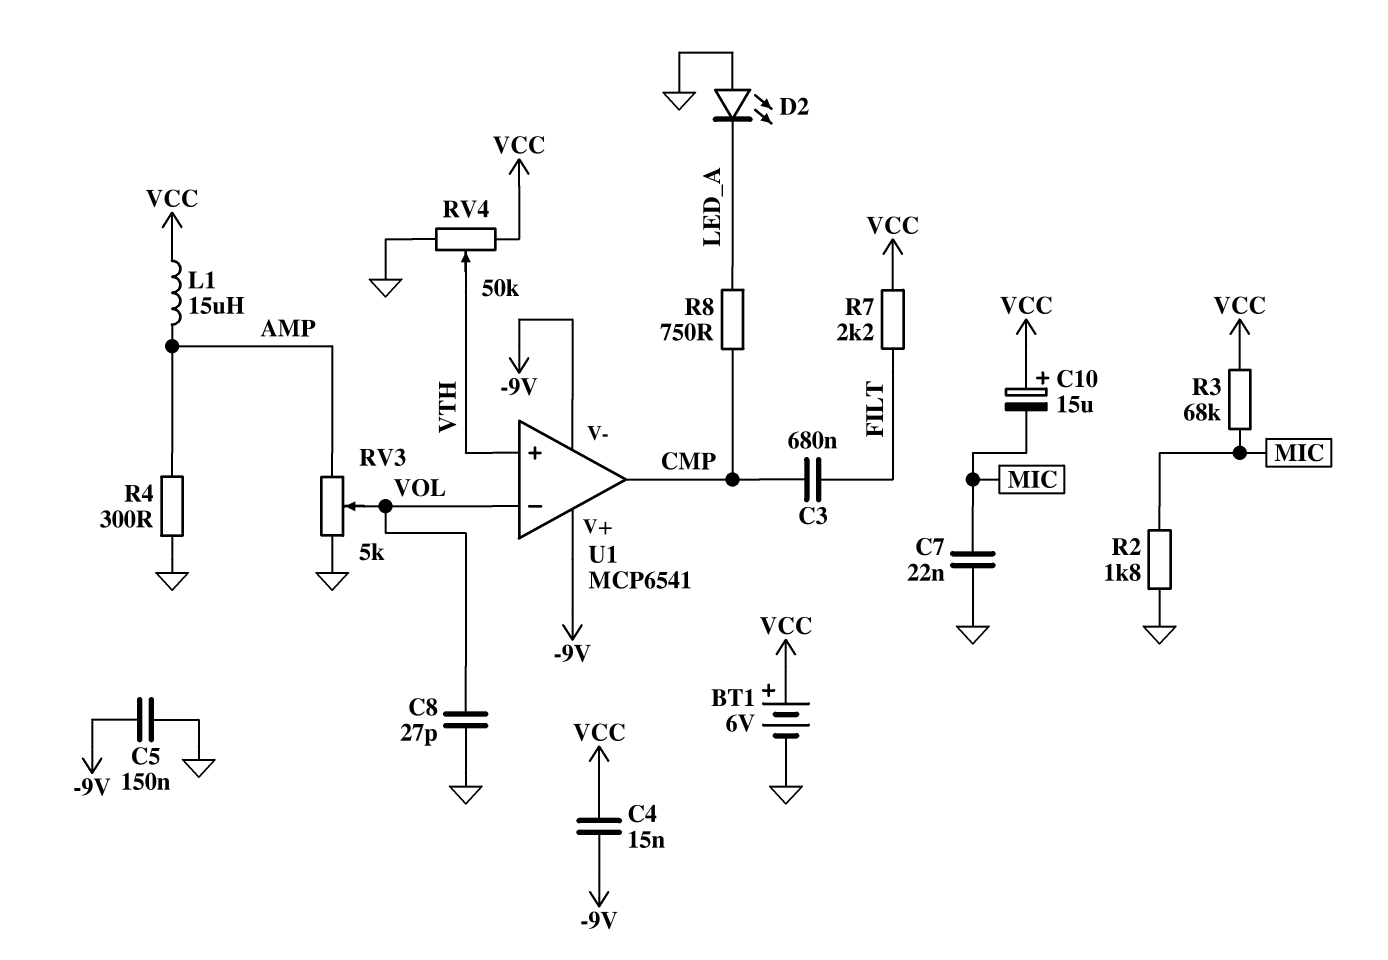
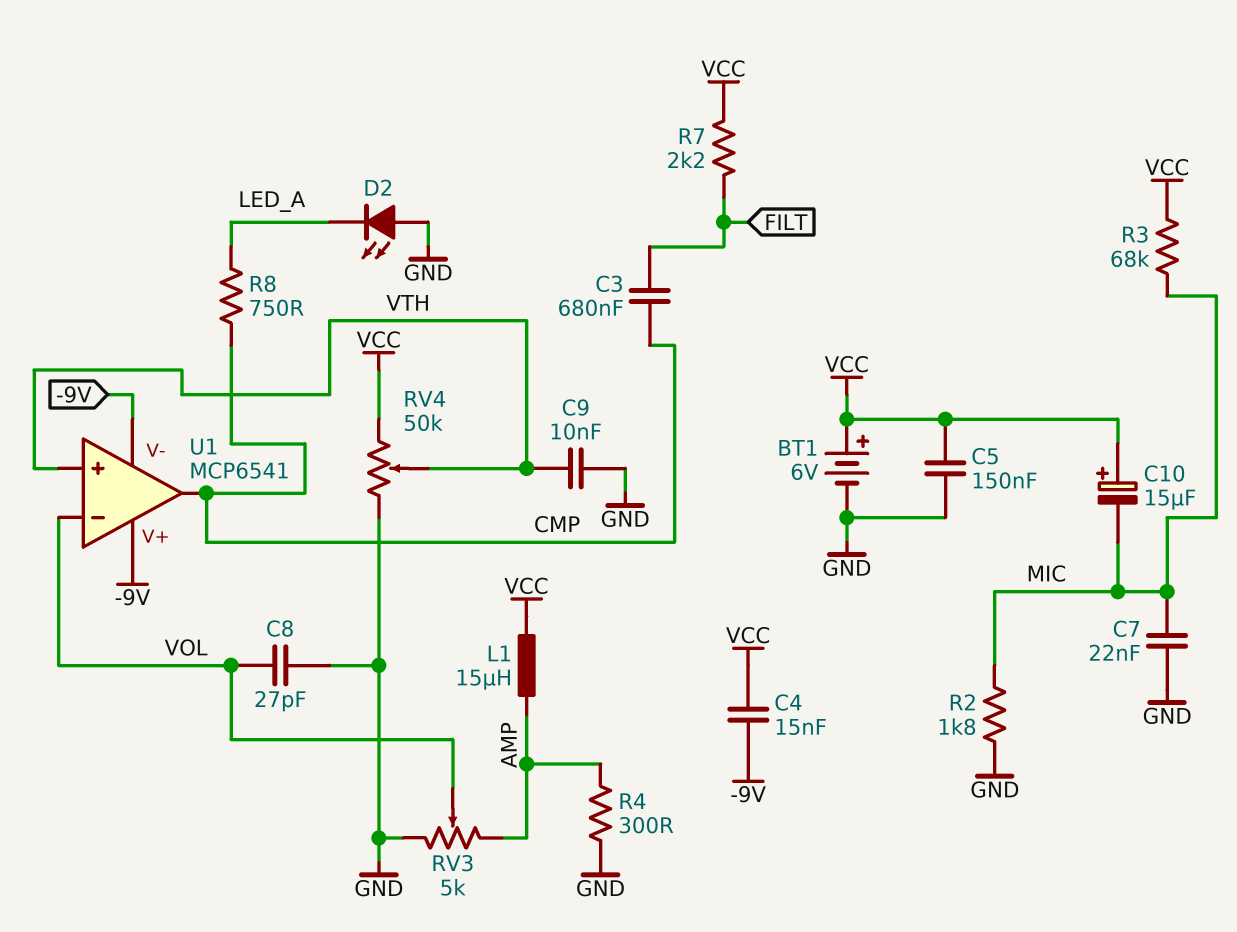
C5: 150nF (-9V, GND) -> 150nF (GND, VCC)
C9: none -> 10nF (GND, VTH)

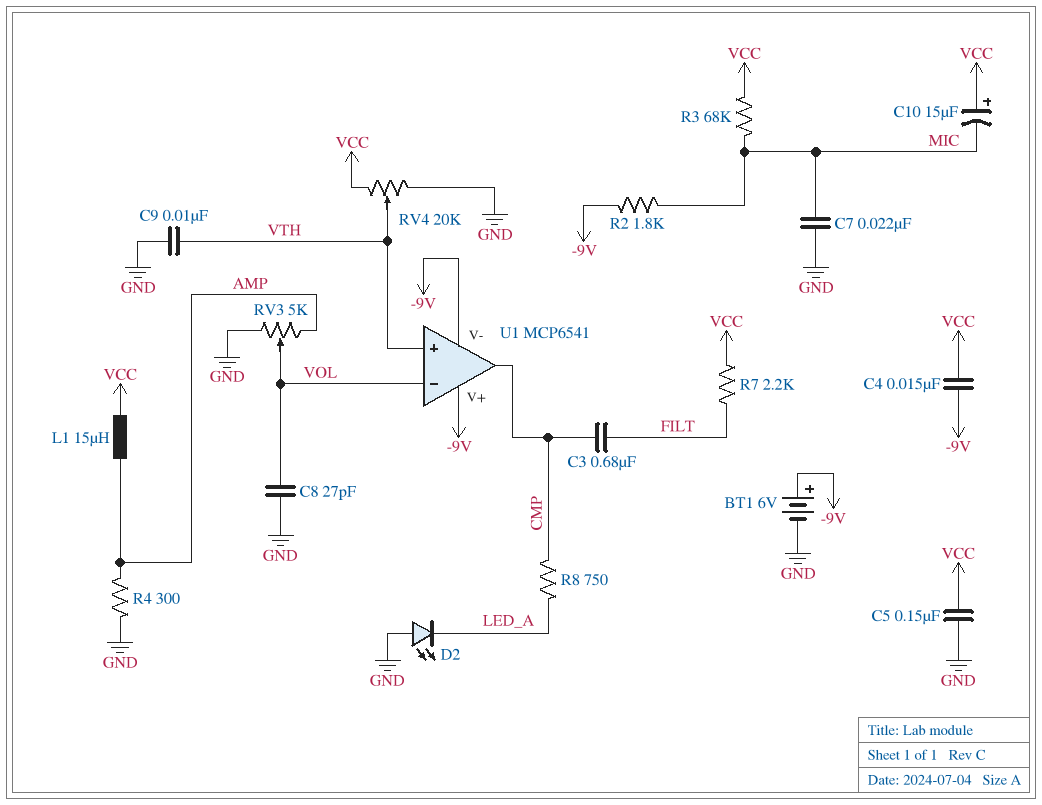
BT1: 6V (plus VCC, minus GND) -> 6V (plus -9V, minus GND)
R2: 1.8k (GND, MIC) -> 1.8k (-9V, MIC)
RV4: 50k (GND, VCC, wiper VTH) -> 20k (GND, VCC, wiper VTH)

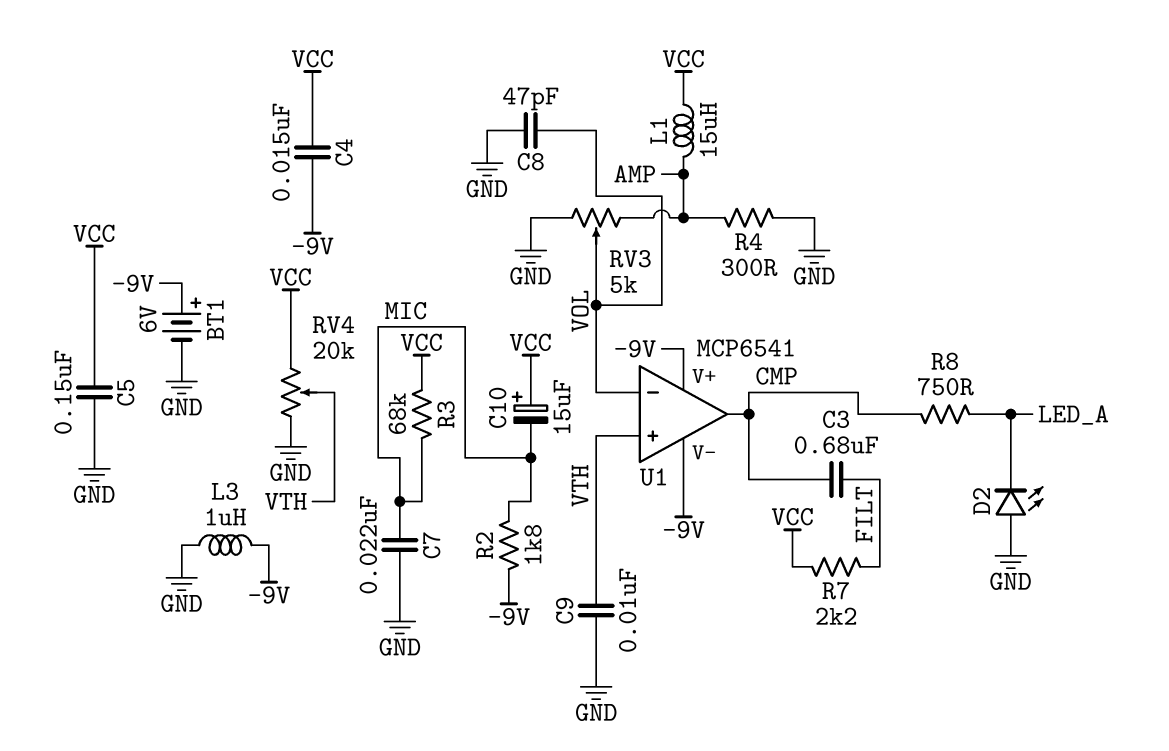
C8: 27pF (GND, VOL) -> 47pF (GND, VOL)
L3: none -> 1uH (-9V, GND)

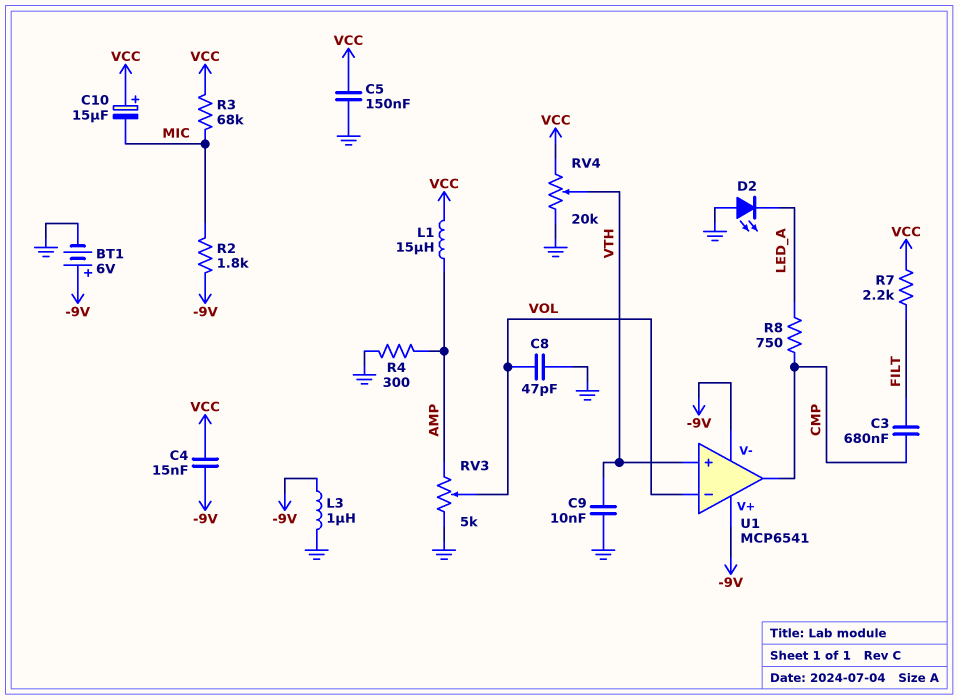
C7: 22nF (GND, MIC) -> none

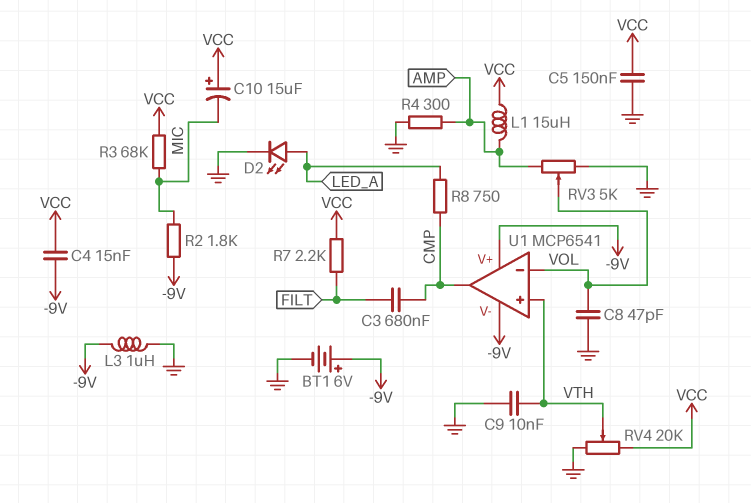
D2: LED (A GND, K LED_A) -> LED (A LED_A, K GND)

